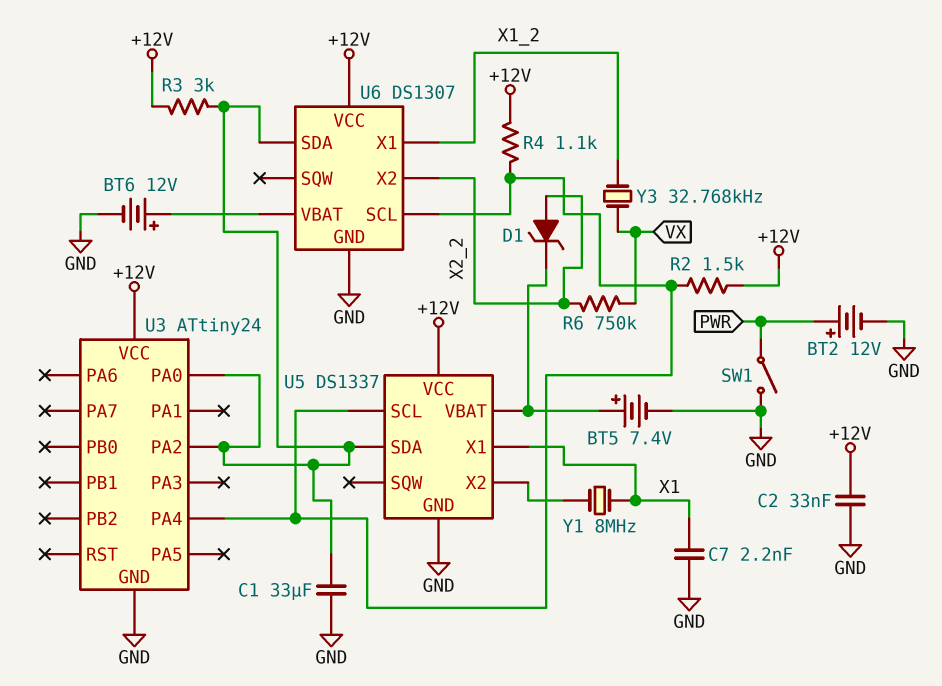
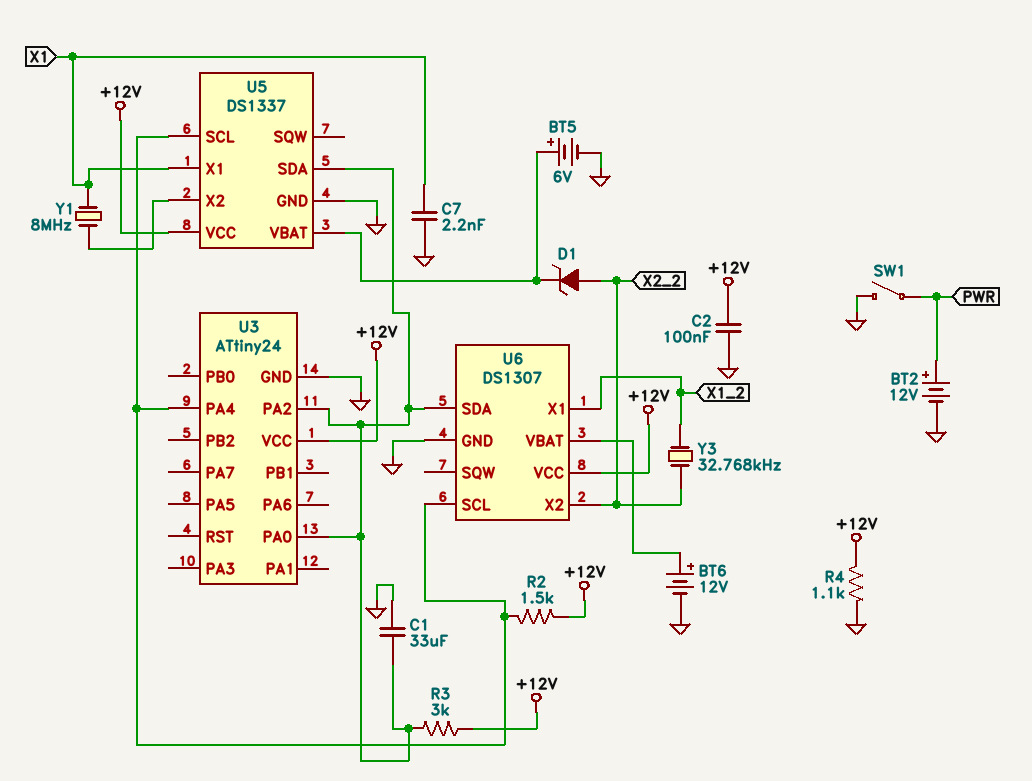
BT5: 7.4V (plus U5/VBAT, minus GND) -> 6V (plus U5/VBAT, minus GND)
C2: 33nF (+12V, GND) -> 100nF (+12V, GND)
R4: 1.1k (+12V, U3/PA4) -> 1.1k (+12V, GND)
R6: 750k (VX, X2_2) -> none
Y3: 32.768kHz (VX, X1_2) -> 32.768kHz (X1_2, X2_2)

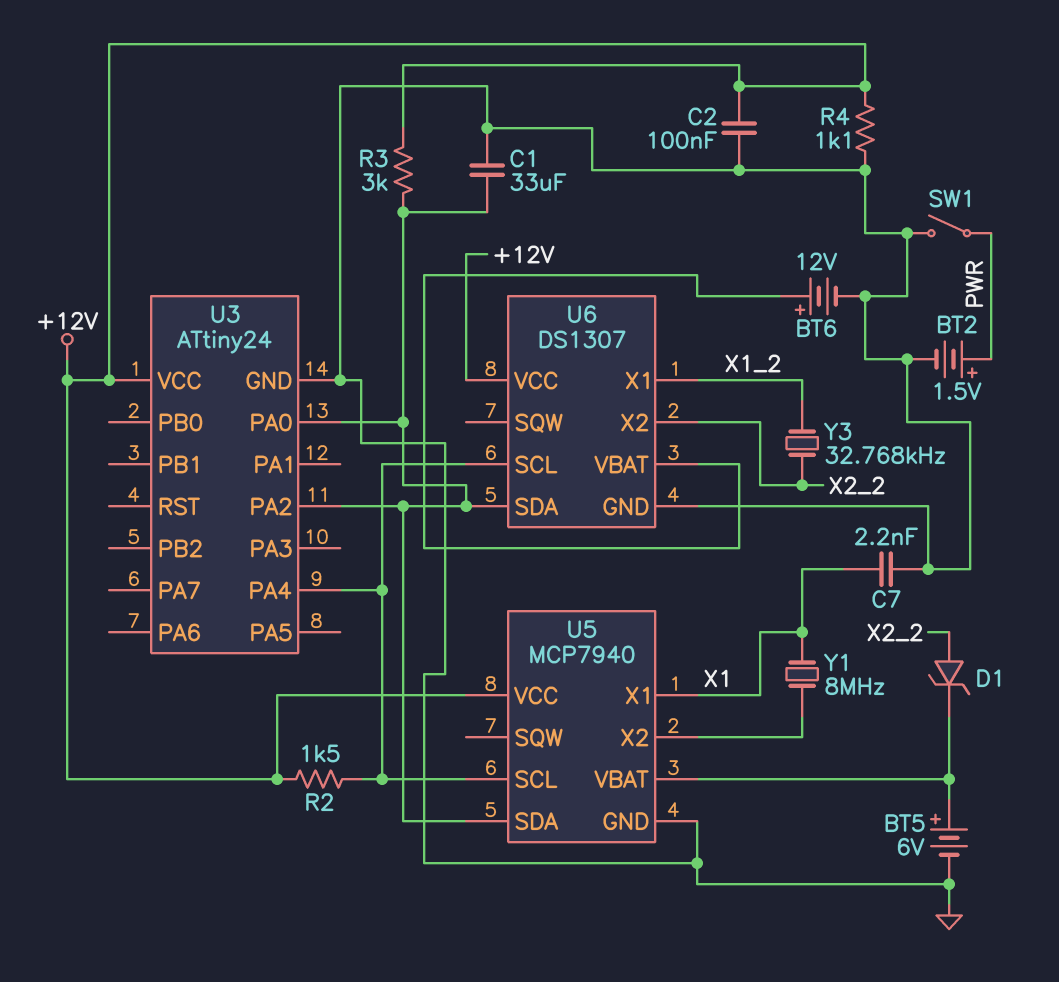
BT2: 12V (plus PWR, minus GND) -> 1.5V (plus PWR, minus GND)
U5: DS1337 -> MCP7940

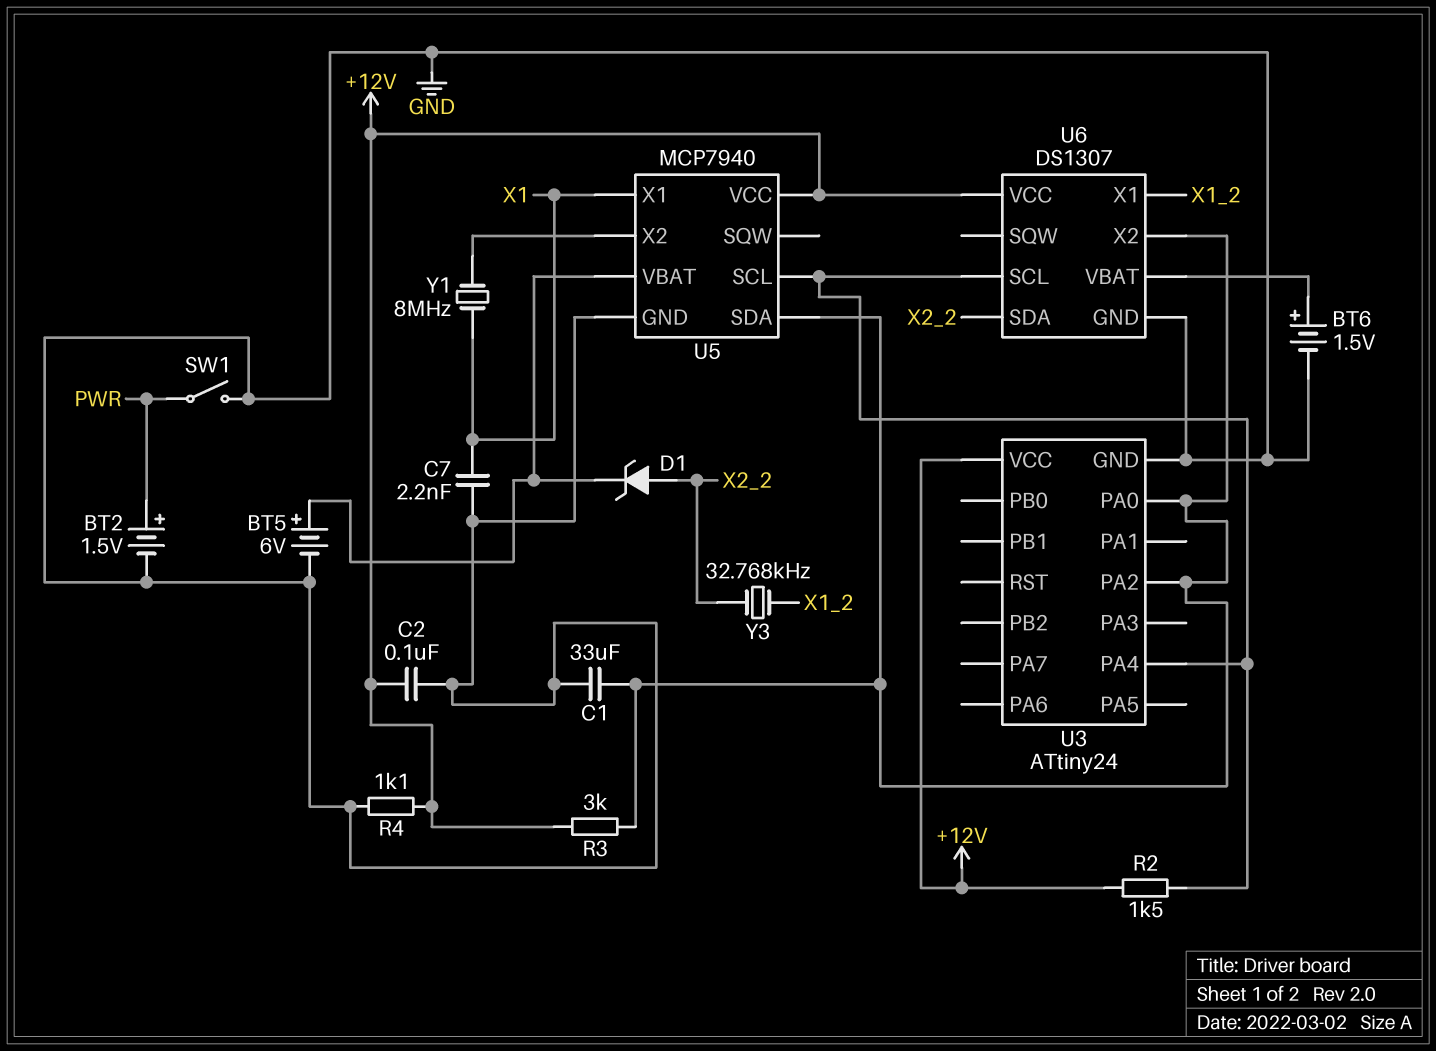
BT6: 12V (plus U6/VBAT, minus GND) -> 1.5V (plus U6/VBAT, minus GND)
U6 pin SDA: U3/PA0 -> X2_2
U6 pin X2: X2_2 -> U3/PA0

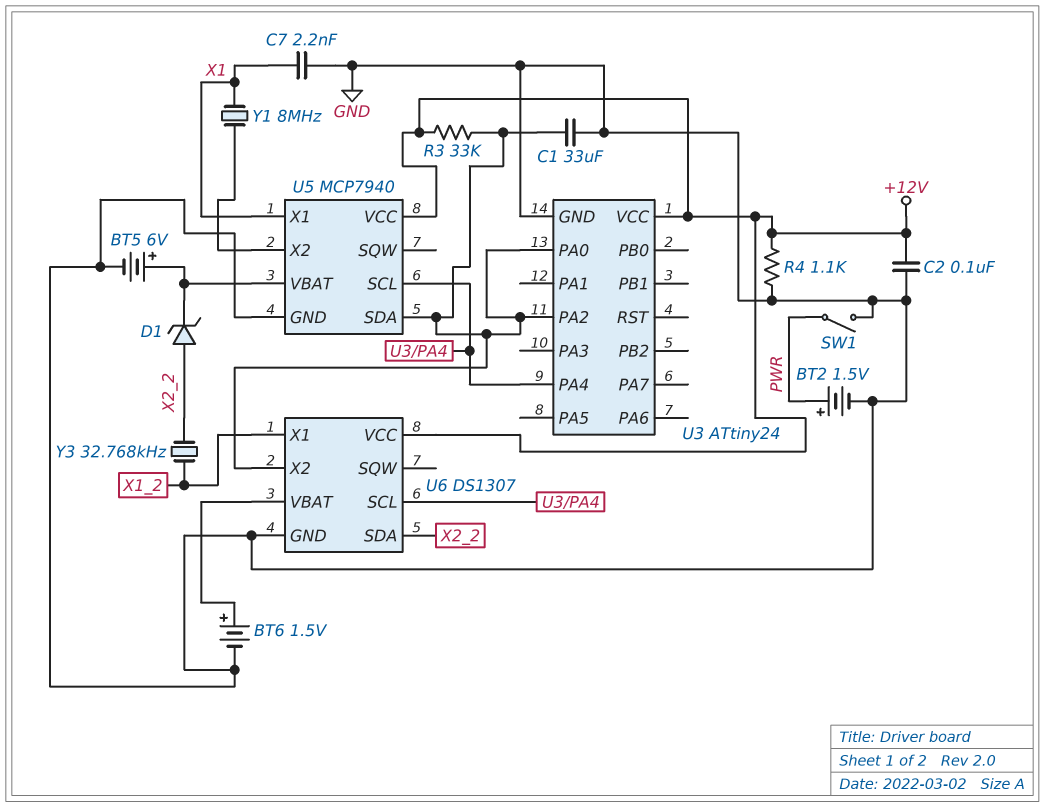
R2: 1.5k (+12V, U3/PA4) -> none
R3: 3k (+12V, U3/PA0) -> 33k (+12V, U3/PA0)

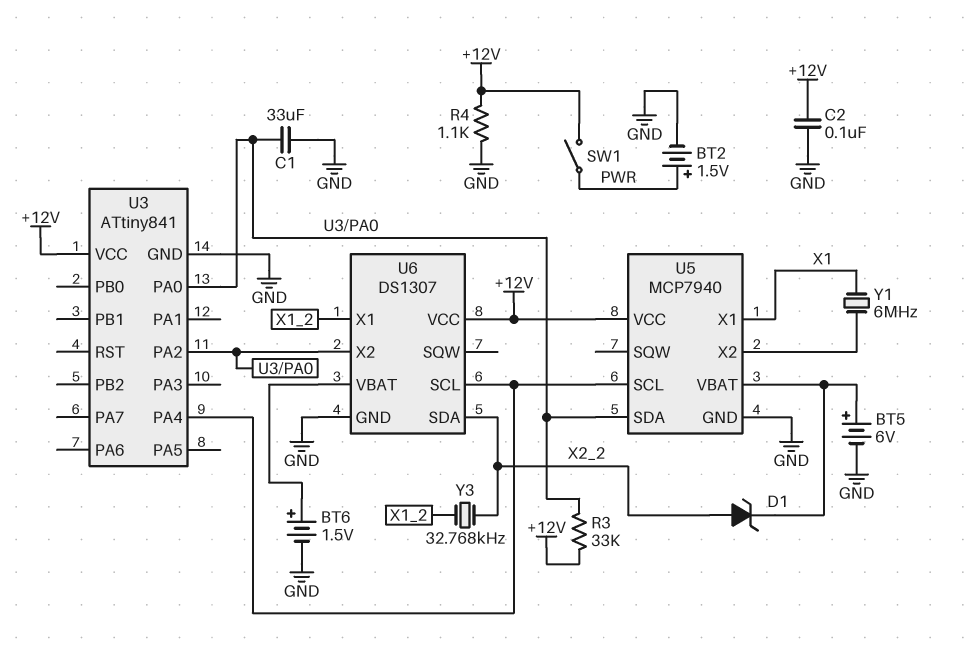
C7: 2.2nF (GND, X1) -> none
SW1: switch (GND, PWR) -> switch (+12V, PWR)
U3: ATtiny24 -> ATtiny841
Y1: 8MHz (U5/X2, X1) -> 6MHz (U5/X2, X1)

